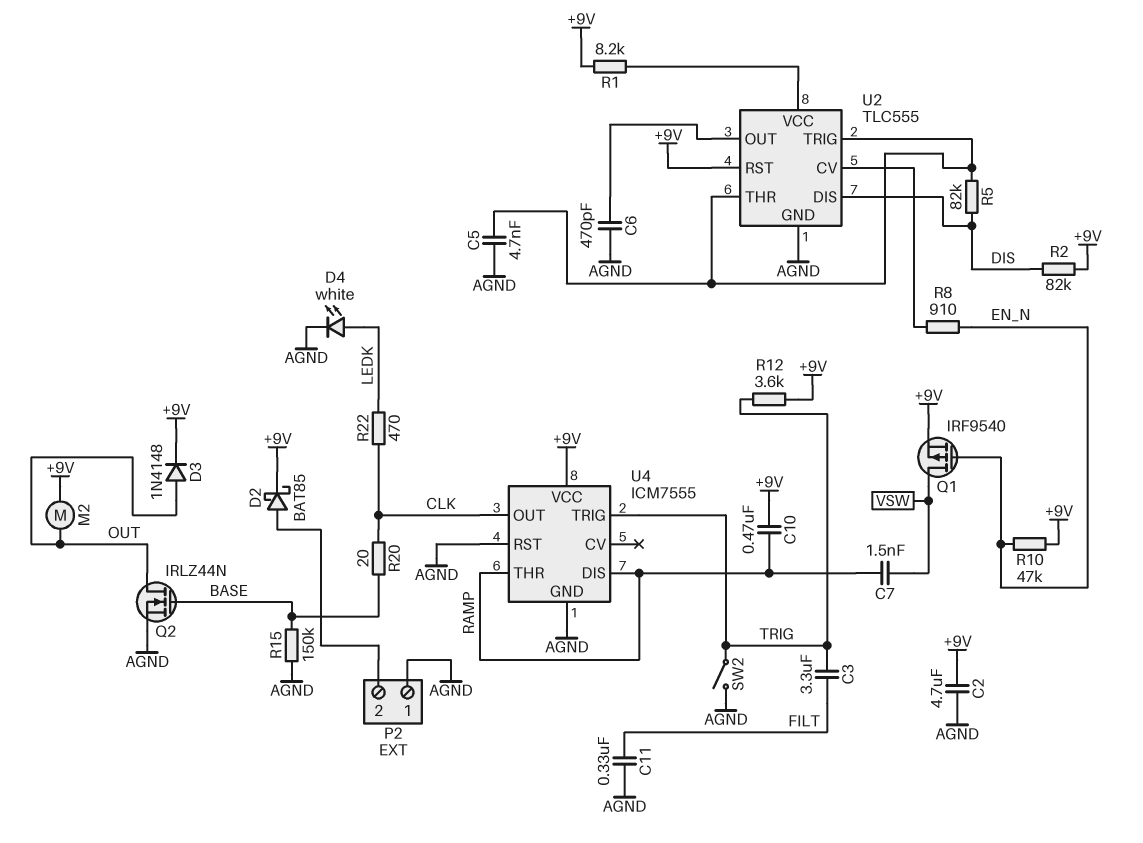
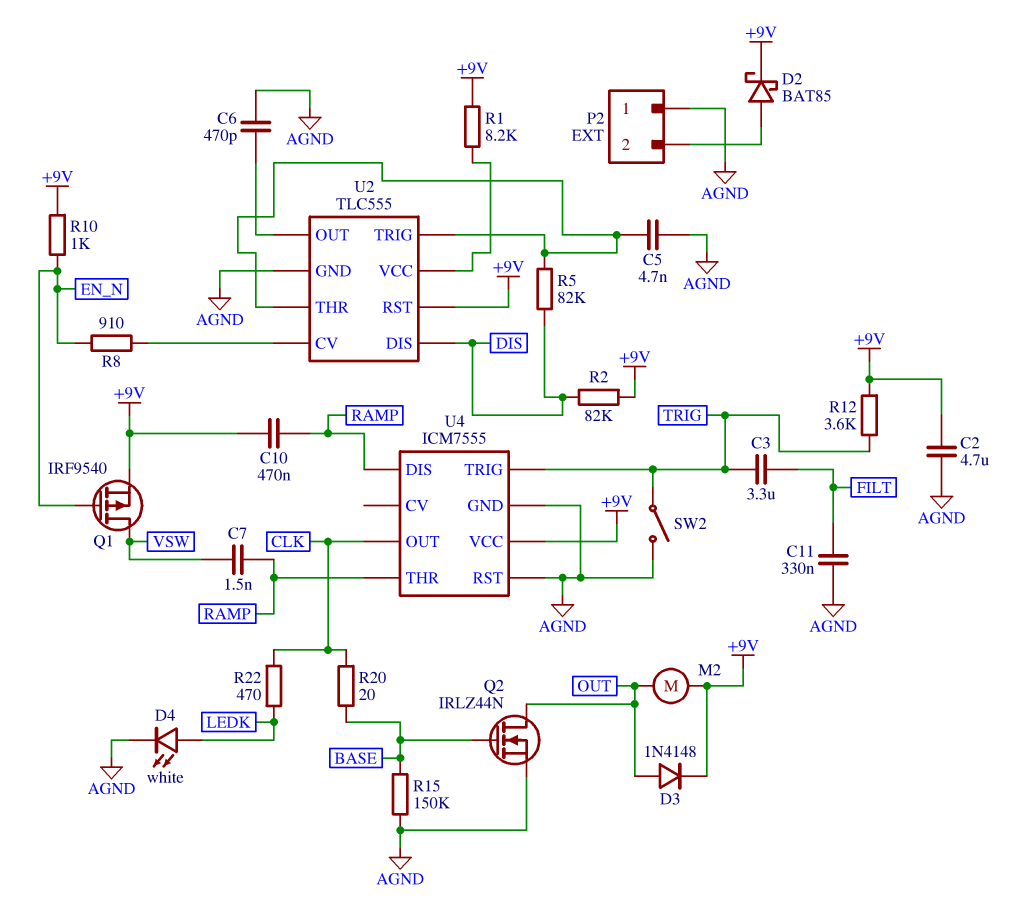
R10: 47k (+9V, EN_N) -> 1k (+9V, EN_N)

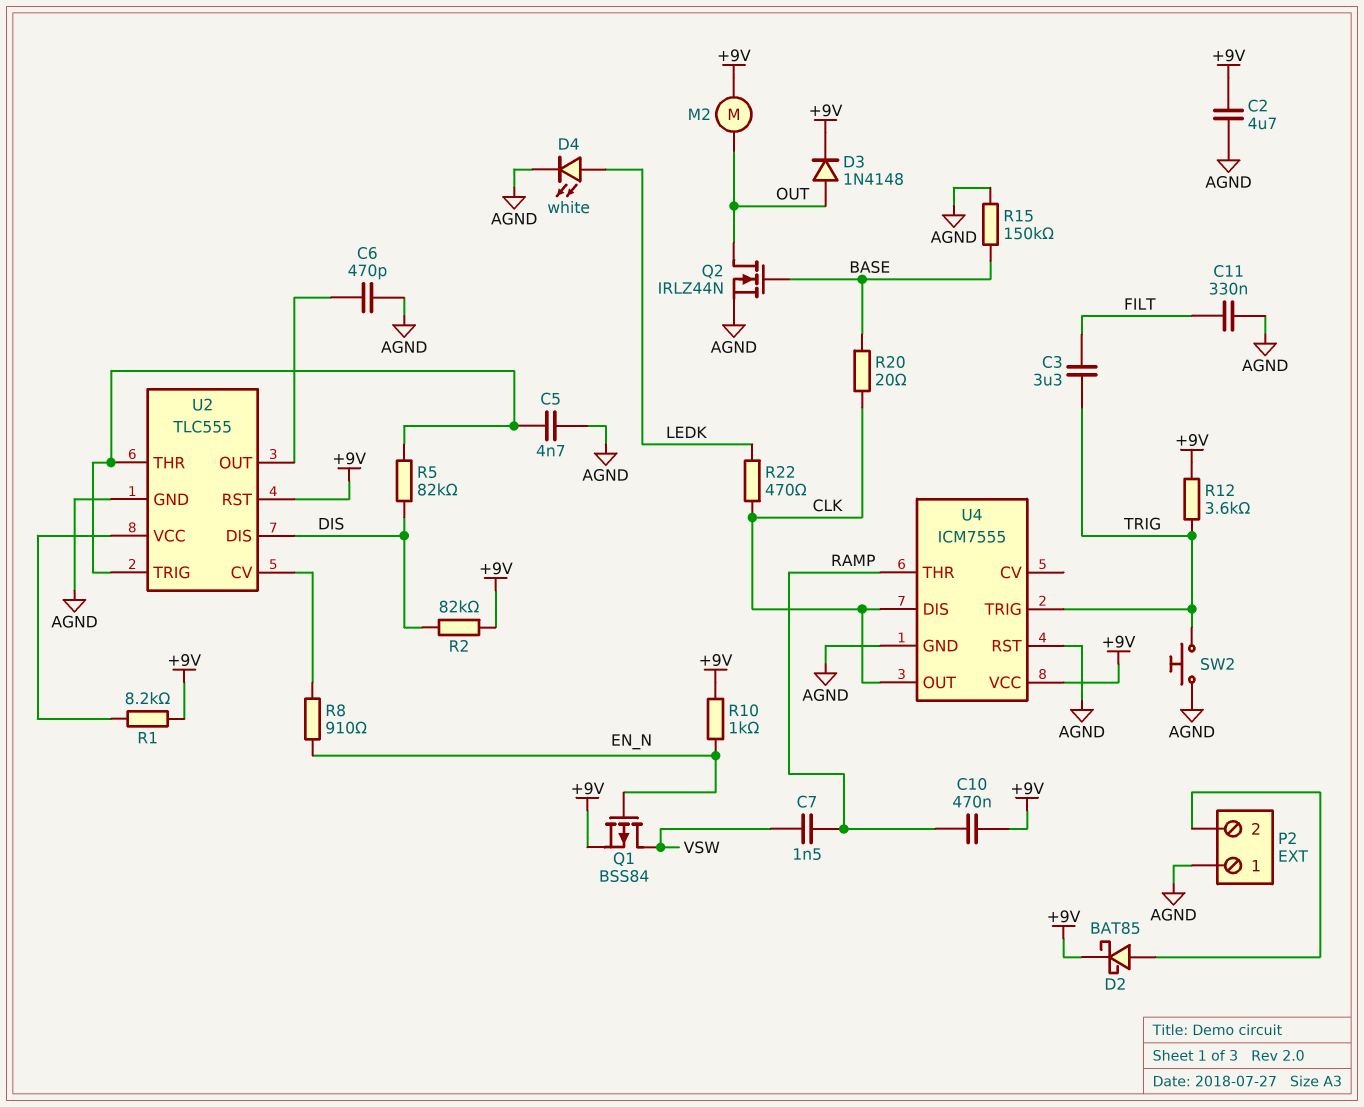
Q1: PMOS IRF9540 (G EN_N, D VSW, S +9V) -> PMOS BSS84 (G EN_N, D VSW, S +9V)
SW2: switch (AGND, TRIG) -> button (AGND, TRIG)
U4 pin DIS: RAMP -> CLK

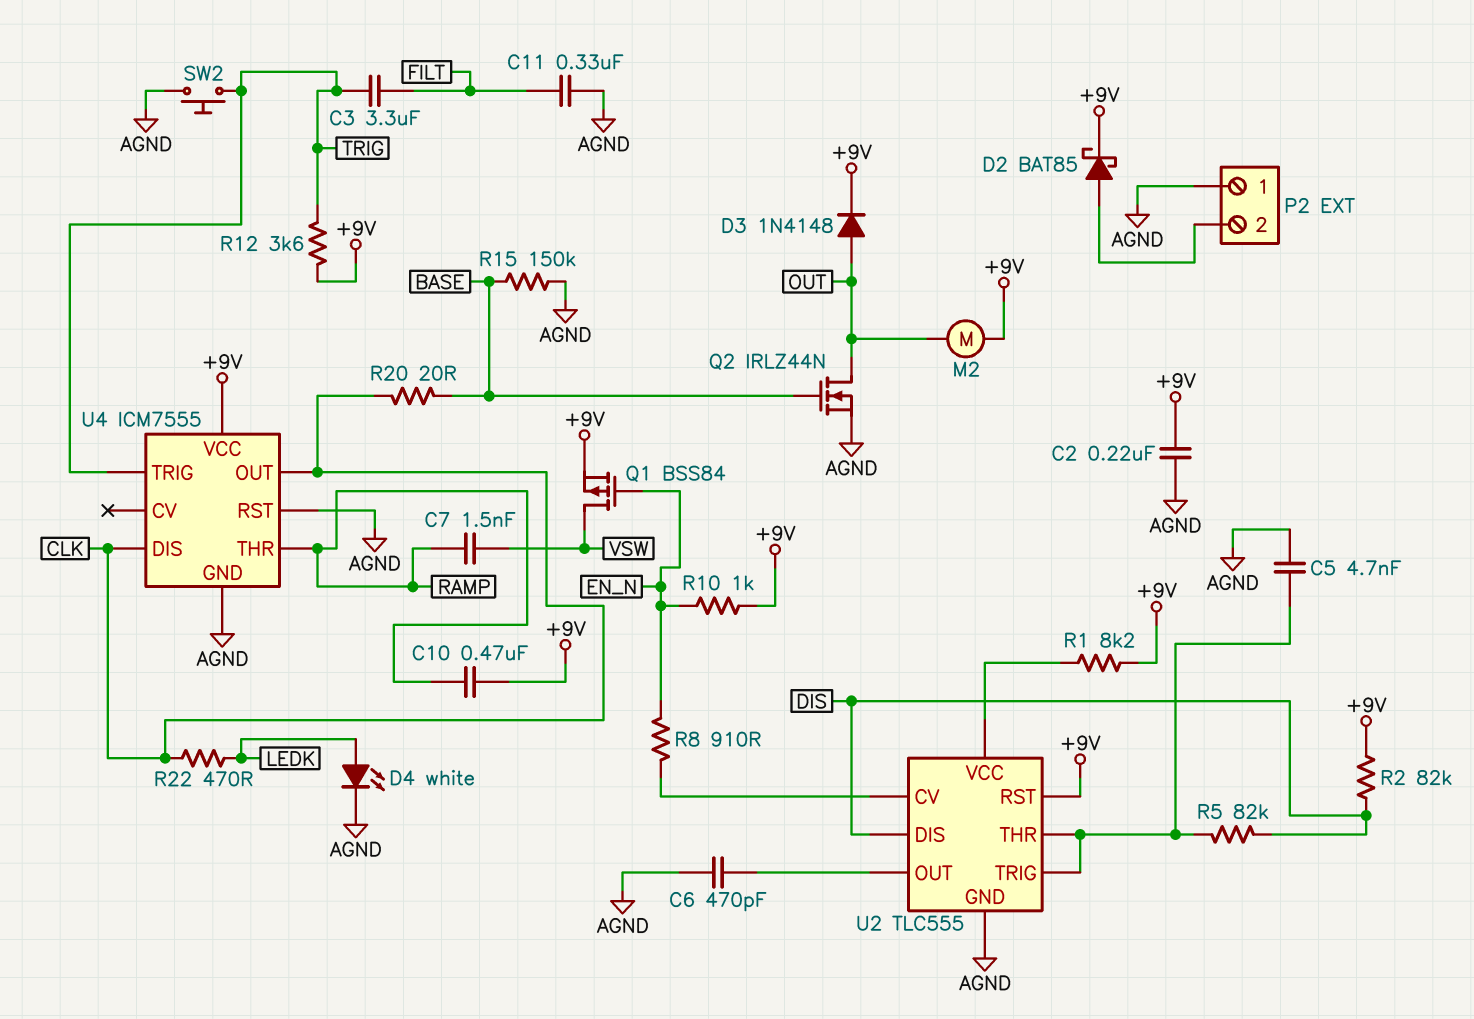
C2: 4.7uF (+9V, AGND) -> 220nF (+9V, AGND)

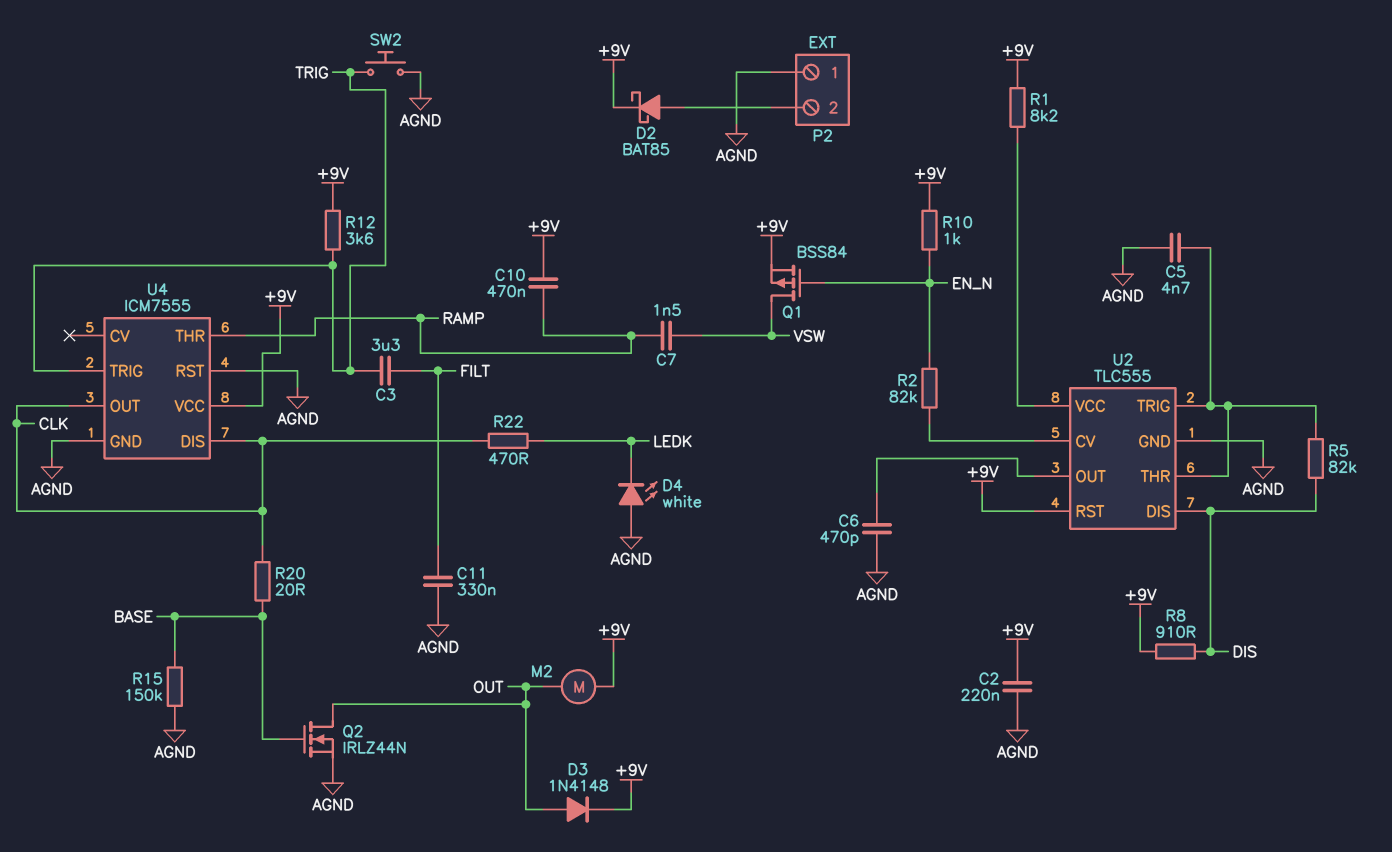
D4: LED white (A LEDK, K AGND) -> LED white (A AGND, K LEDK)
R2: 82k (+9V, DIS) -> 82k (EN_N, U2/CV)
R8: 910 (EN_N, U2/CV) -> 910 (+9V, DIS)

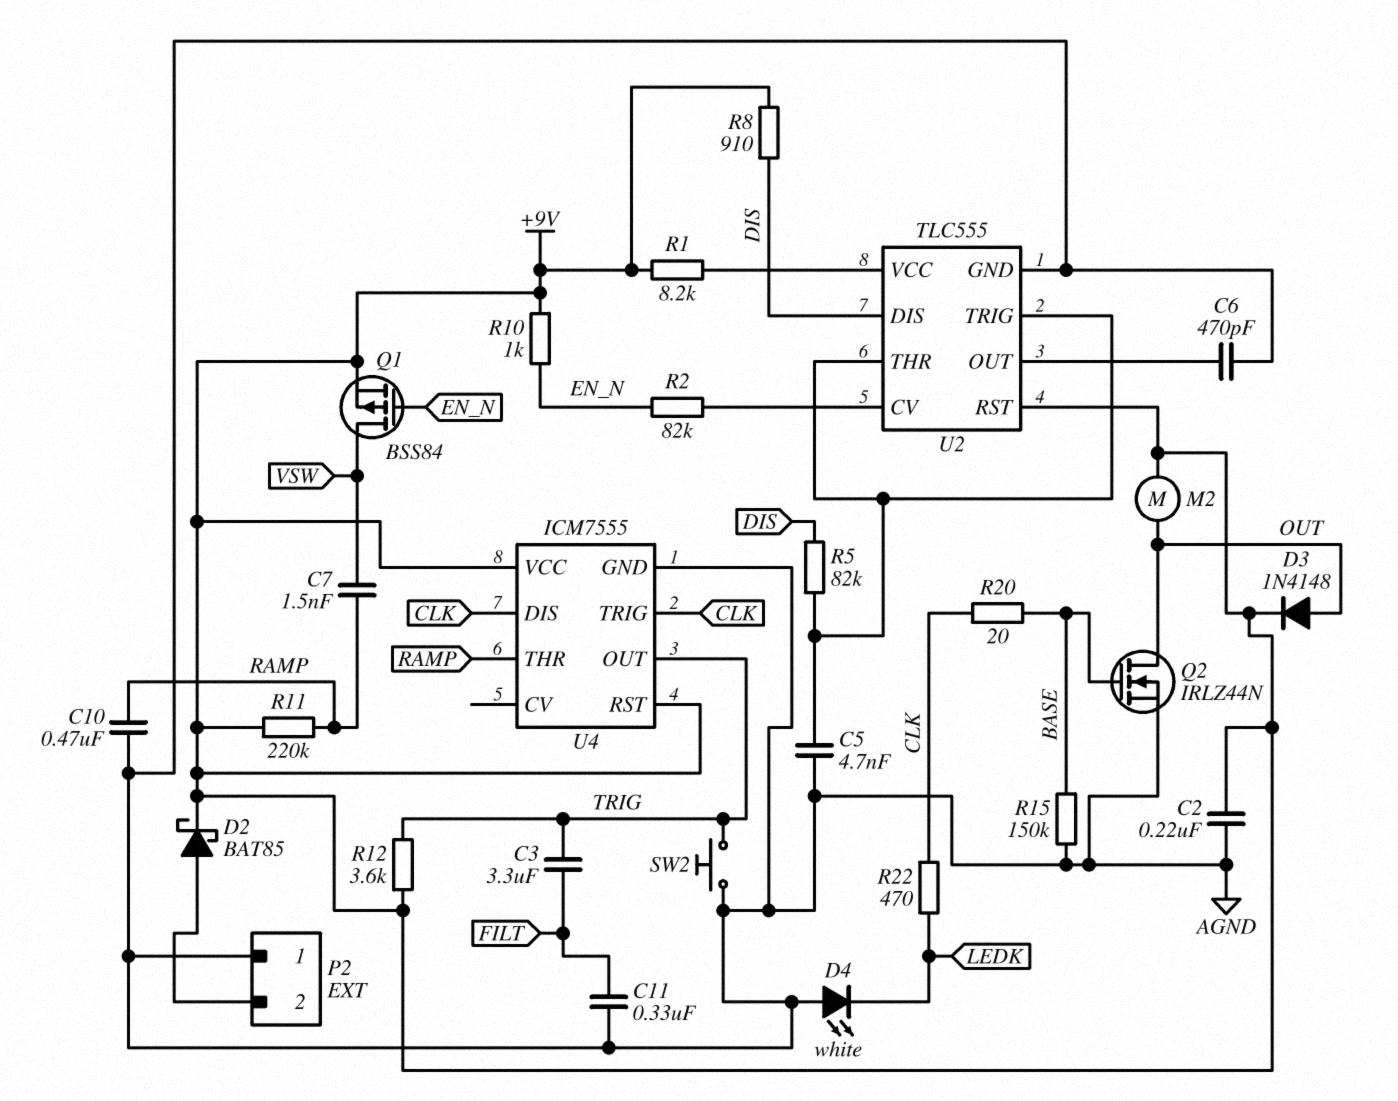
C10: 470nF (+9V, RAMP) -> 470nF (AGND, RAMP)
R11: none -> 220k (+9V, RAMP)
U4 pin OUT: CLK -> TRIG
U4 pin RST: AGND -> +9V
U4 pin TRIG: TRIG -> CLK

